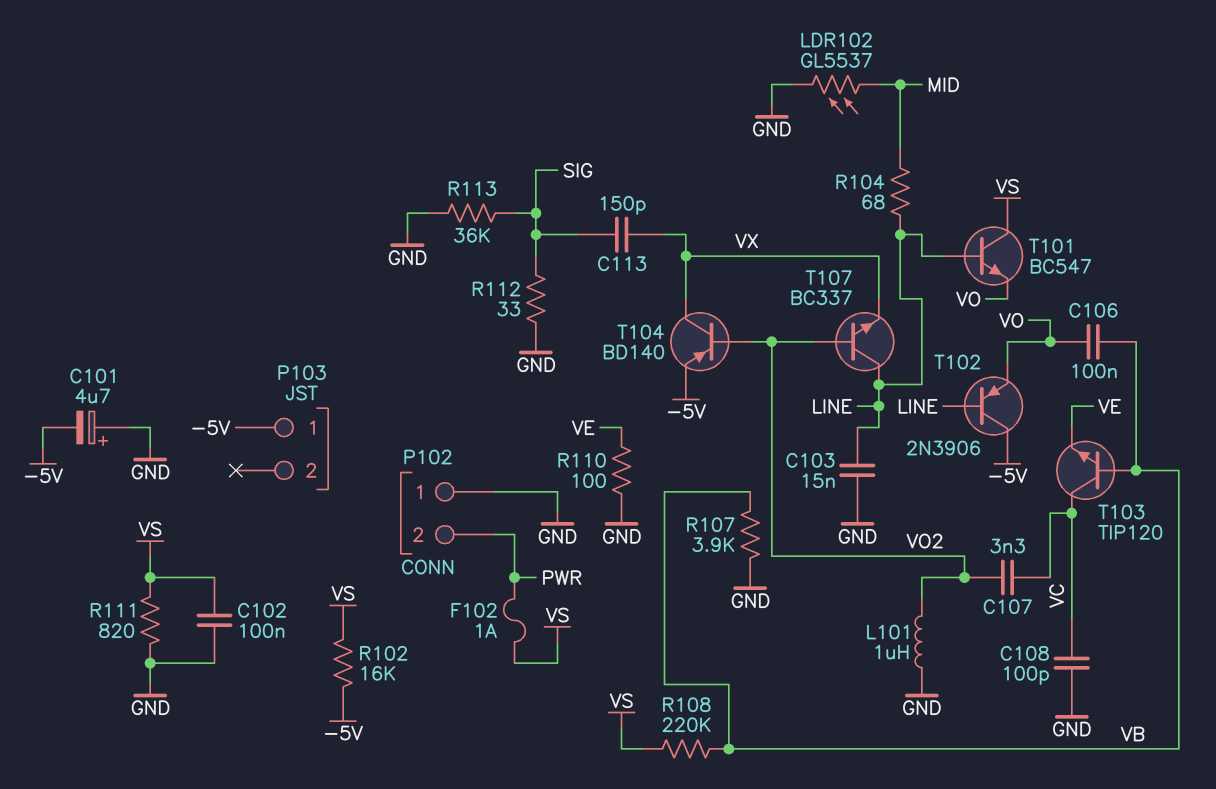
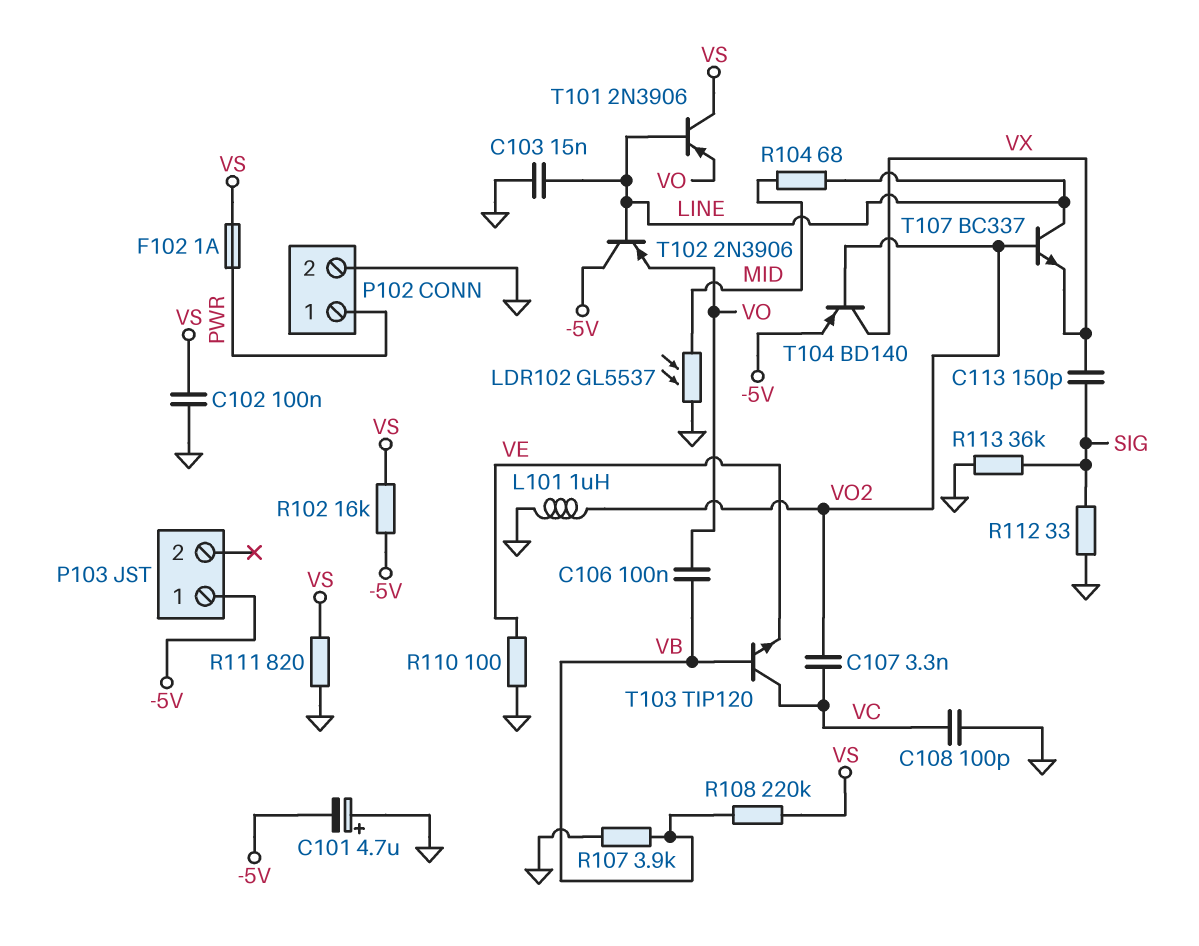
P102 pin 1: GND -> PWR
P102 pin 2: PWR -> GND
T101: NPN BC547 (B LINE, C VS, E VO) -> PNP 2N3906 (B LINE, C VS, E VO)

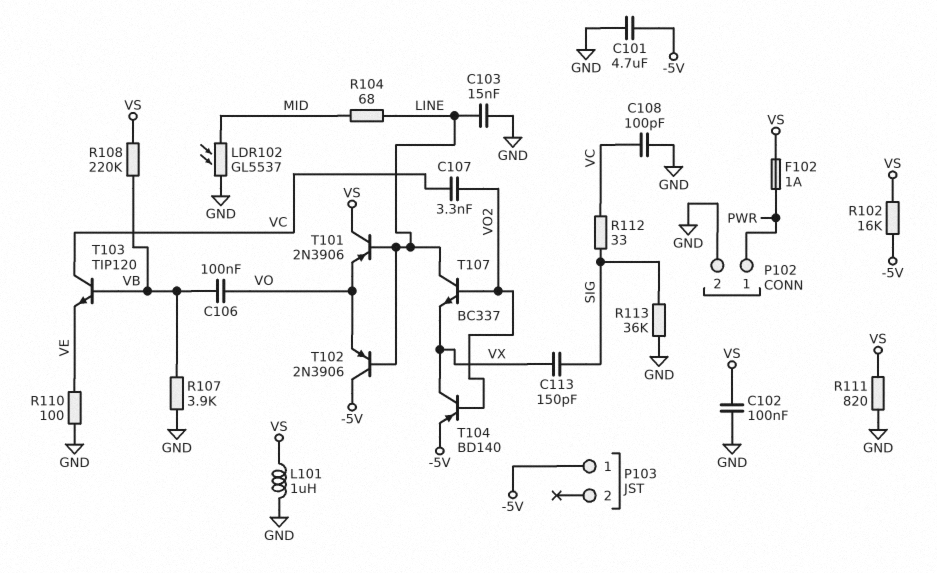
C101: 4.7uF (plus GND, minus -5V) -> 4.7uF (-5V, GND)
L101: 1uH (GND, VO2) -> 1uH (GND, VS)
R112: 33 (GND, SIG) -> 33 (SIG, VC)

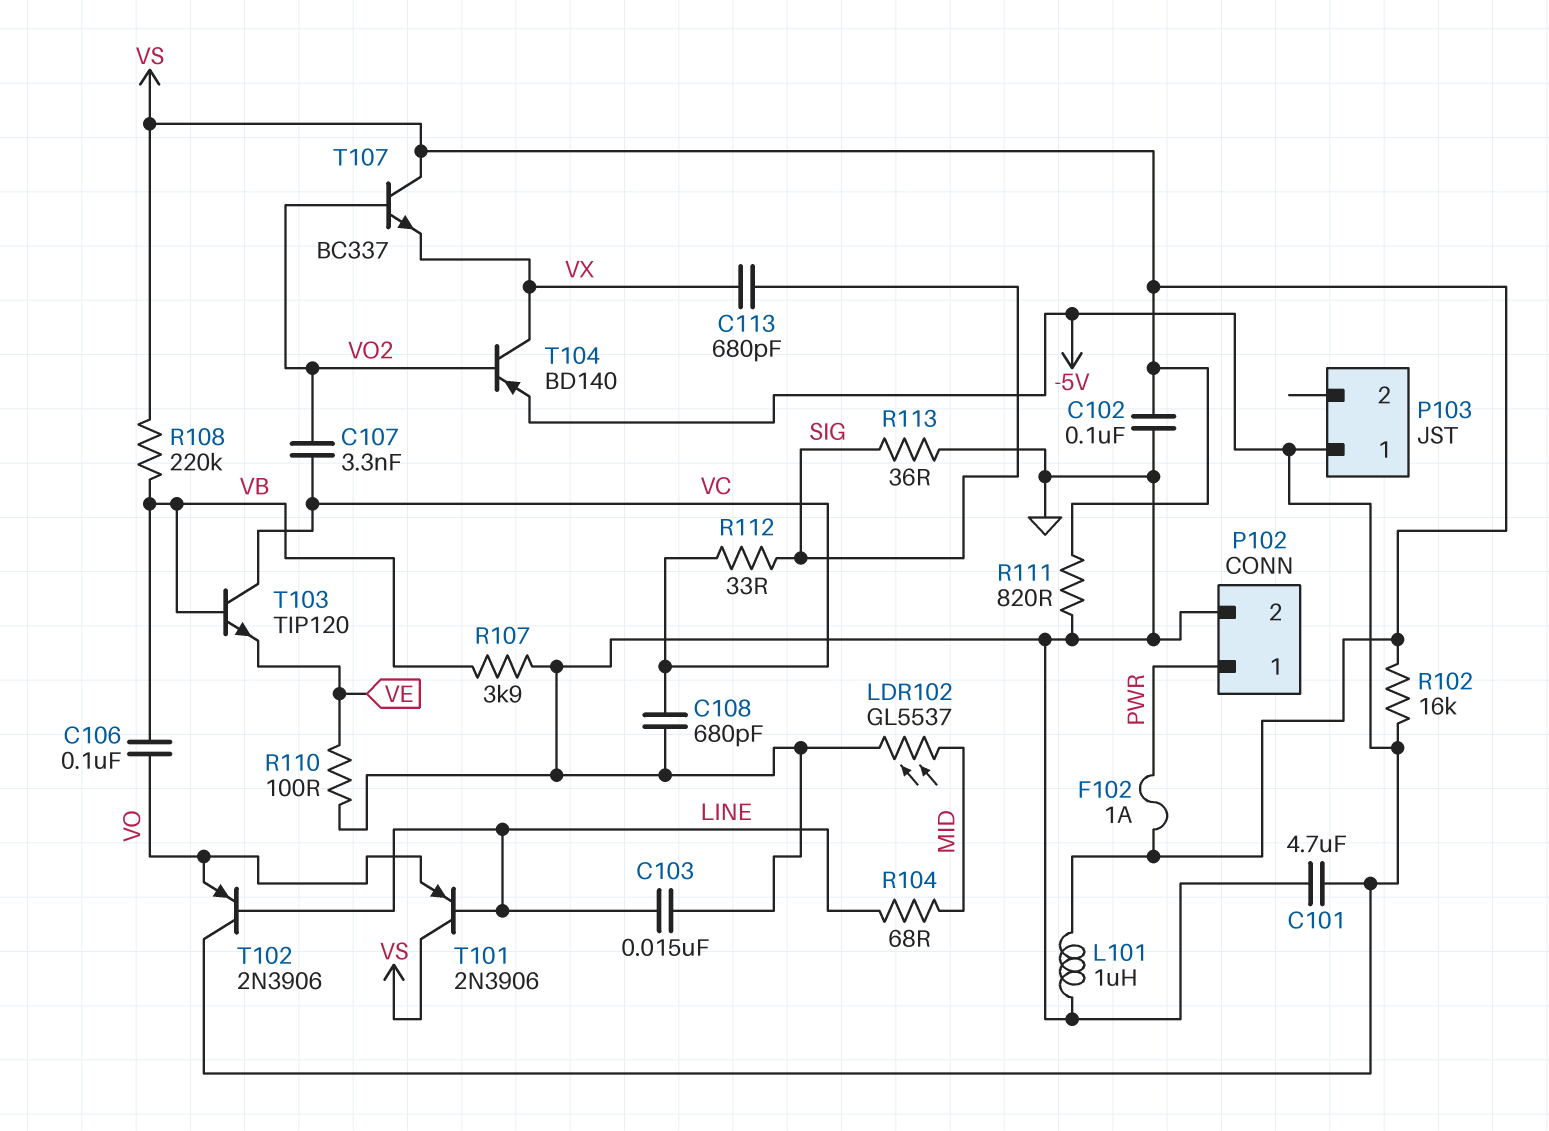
C108: 100pF (GND, VC) -> 680pF (GND, VC)
C113: 150pF (SIG, VX) -> 680pF (SIG, VX)
R113: 36k (GND, SIG) -> 36 (GND, SIG)
T107: NPN BC337 (B VO2, C LINE, E VX) -> NPN BC337 (B VO2, C VS, E VX)

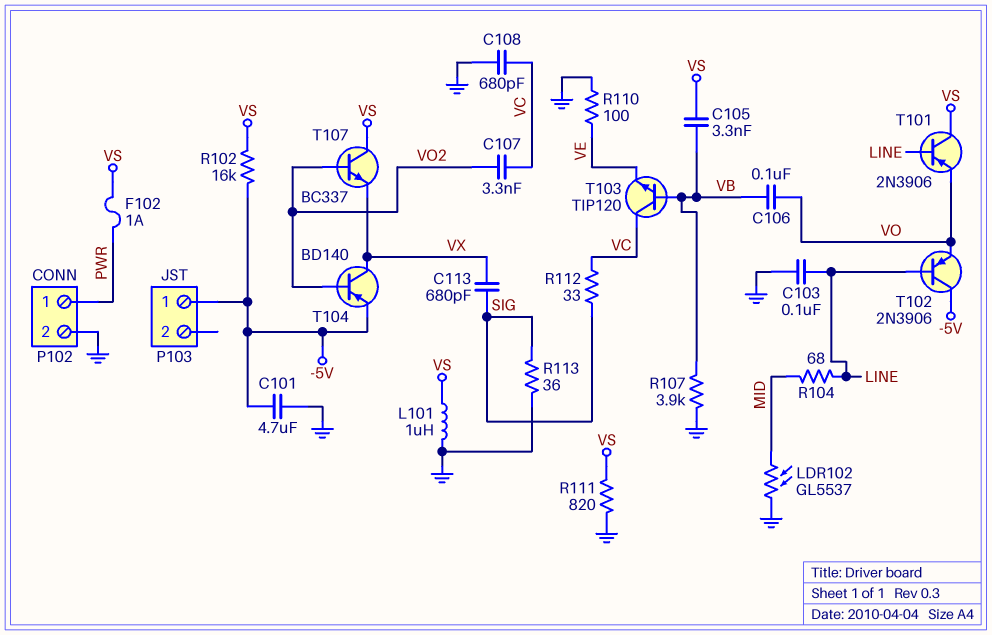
C102: 100nF (GND, VS) -> none
C103: 15nF (GND, LINE) -> 100nF (GND, LINE)
C105: none -> 3.3nF (VB, VS)
R108: 220k (VB, VS) -> none

